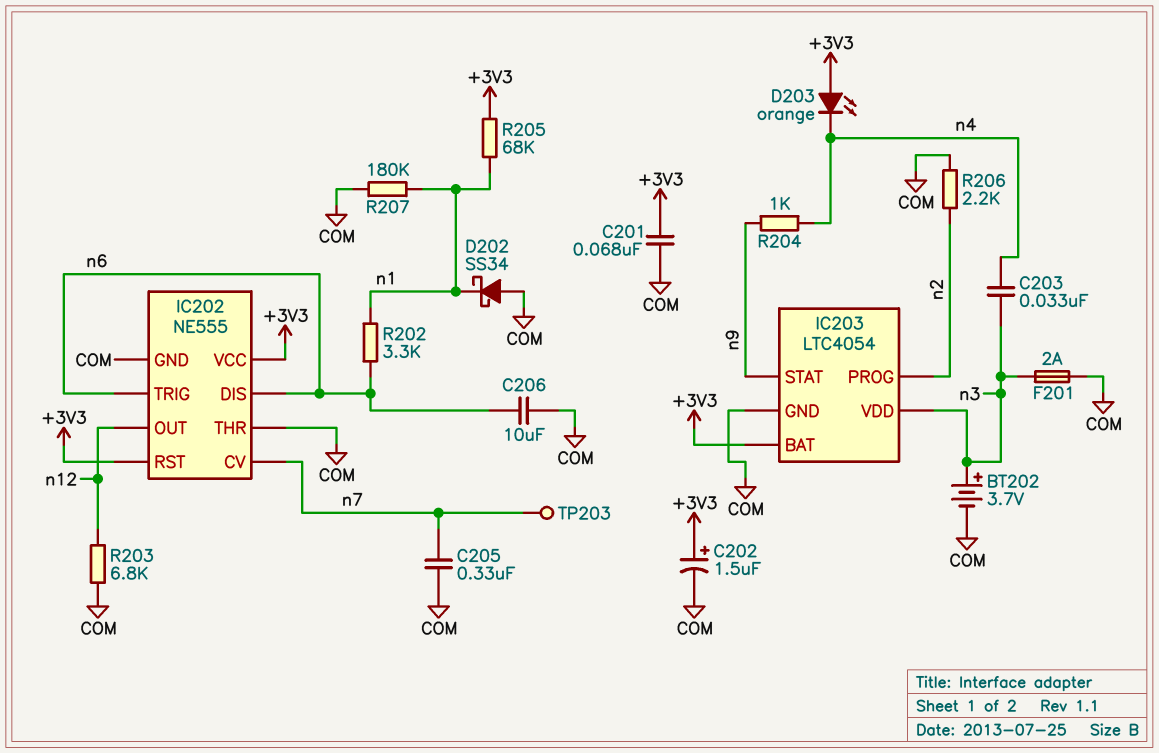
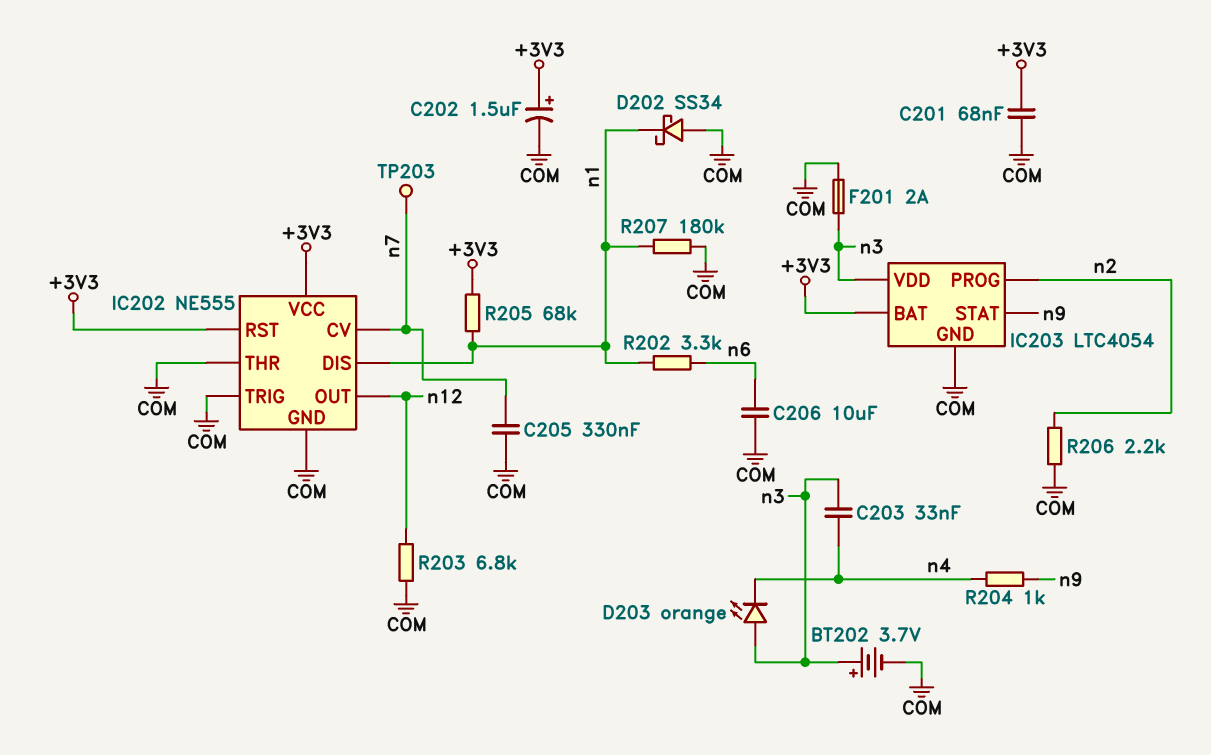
D203: LED orange (A +3V3, K n4) -> LED orange (A n3, K n4)
IC202 pin DIS: n6 -> n1
IC202 pin TRIG: n6 -> COM

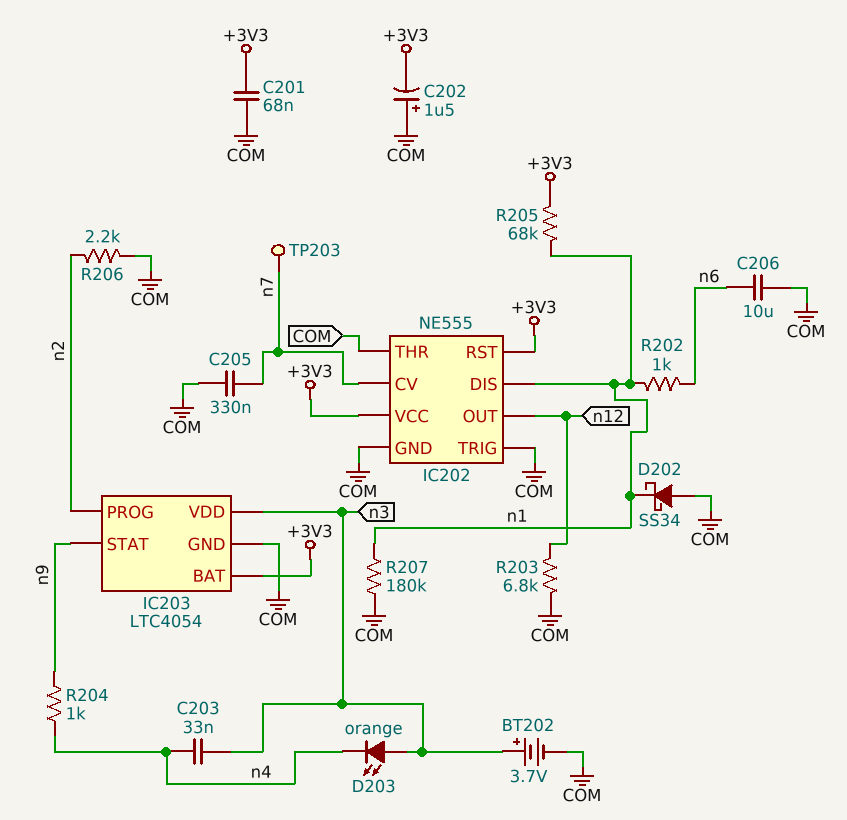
C202: 1.5uF (plus +3V3, minus COM) -> 1.5uF (plus COM, minus +3V3)
F201: 2A (COM, n3) -> none
R202: 3.3k (n1, n6) -> 1k (n1, n6)

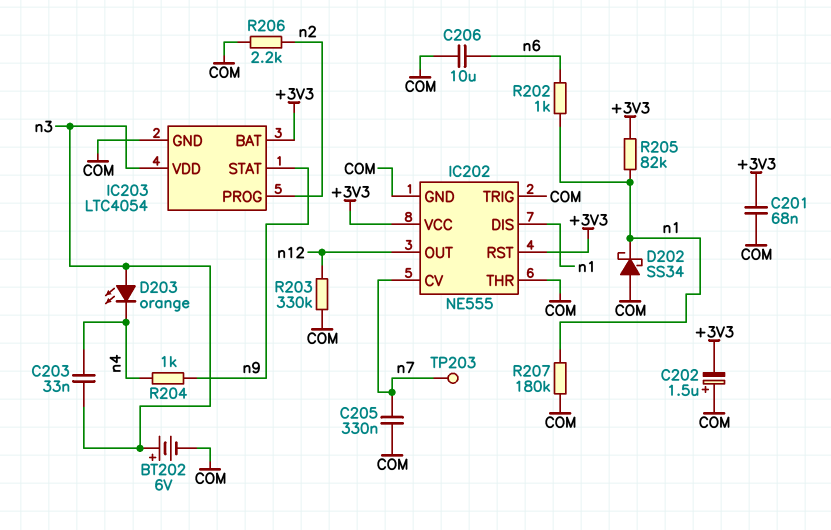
BT202: 3.7V (plus n3, minus COM) -> 6V (plus n3, minus COM)
R203: 6.8k (COM, n12) -> 330k (COM, n12)
R205: 68k (+3V3, n1) -> 82k (+3V3, n1)

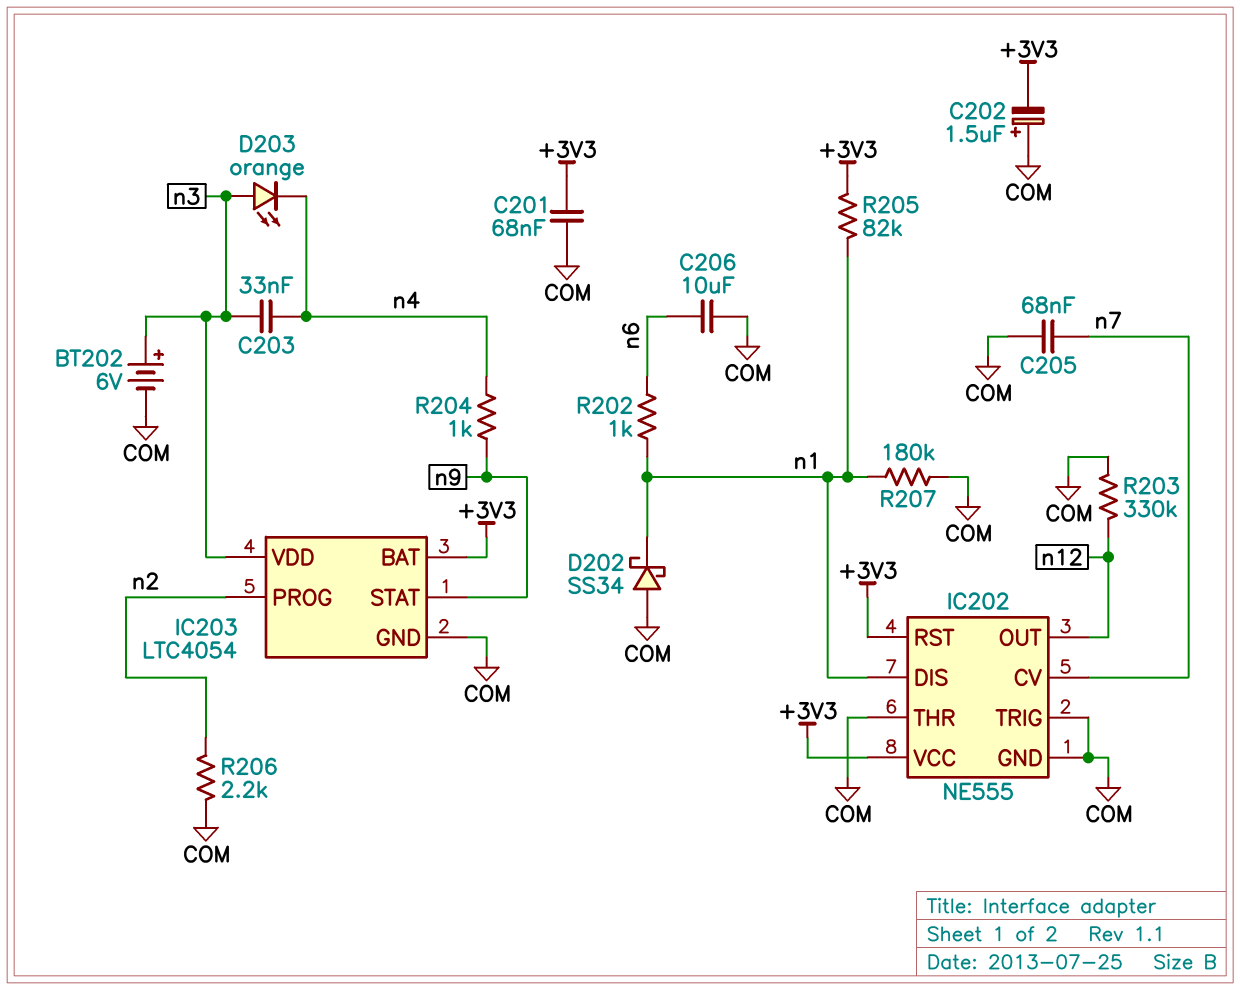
C205: 330nF (COM, n7) -> 68nF (COM, n7)
TP203: test point (n7) -> none

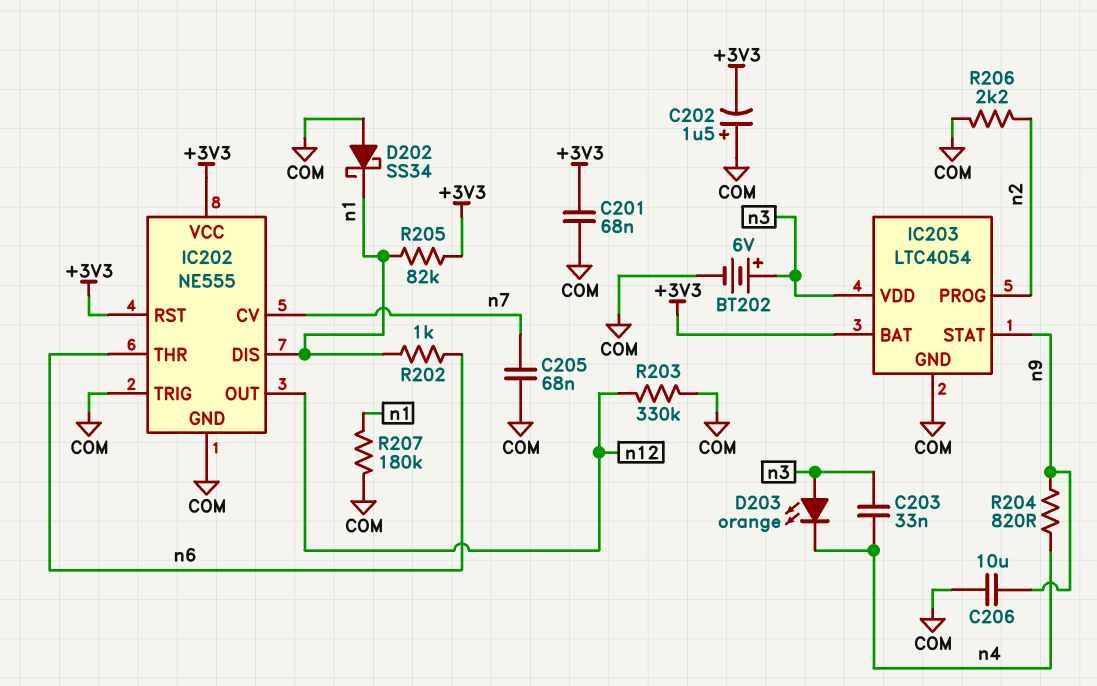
C206: 10uF (COM, n6) -> 10uF (COM, n9)
IC202 pin THR: COM -> n6
R204: 1k (n4, n9) -> 820 (n4, n9)

